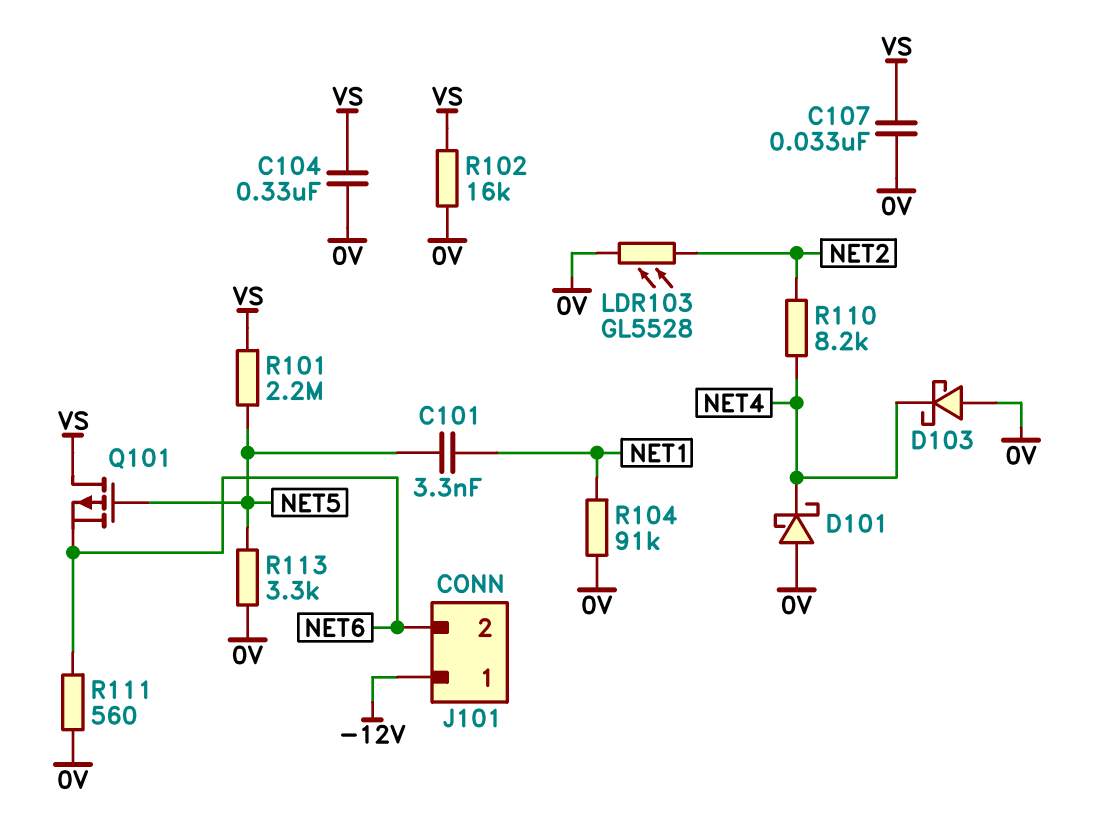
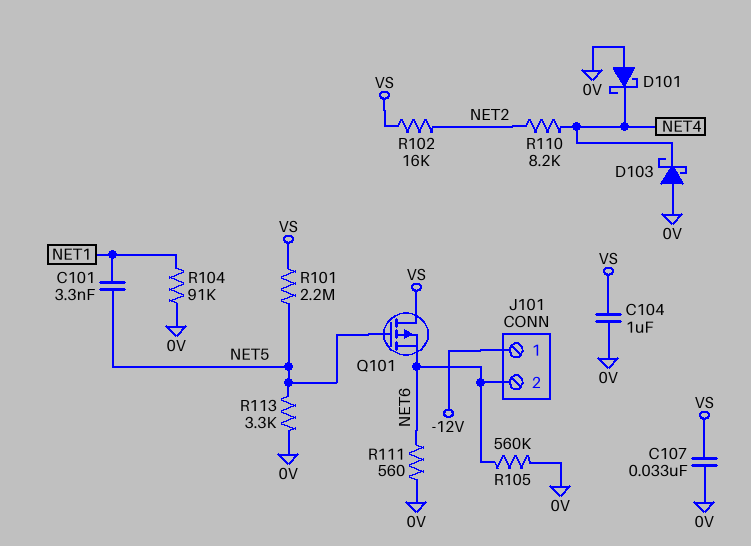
C104: 330nF (0V, VS) -> 1uF (0V, VS)
LDR103: GL5528 (0V, NET2) -> none
R102: 16k (0V, VS) -> 16k (NET2, VS)
R105: none -> 560k (0V, NET6)

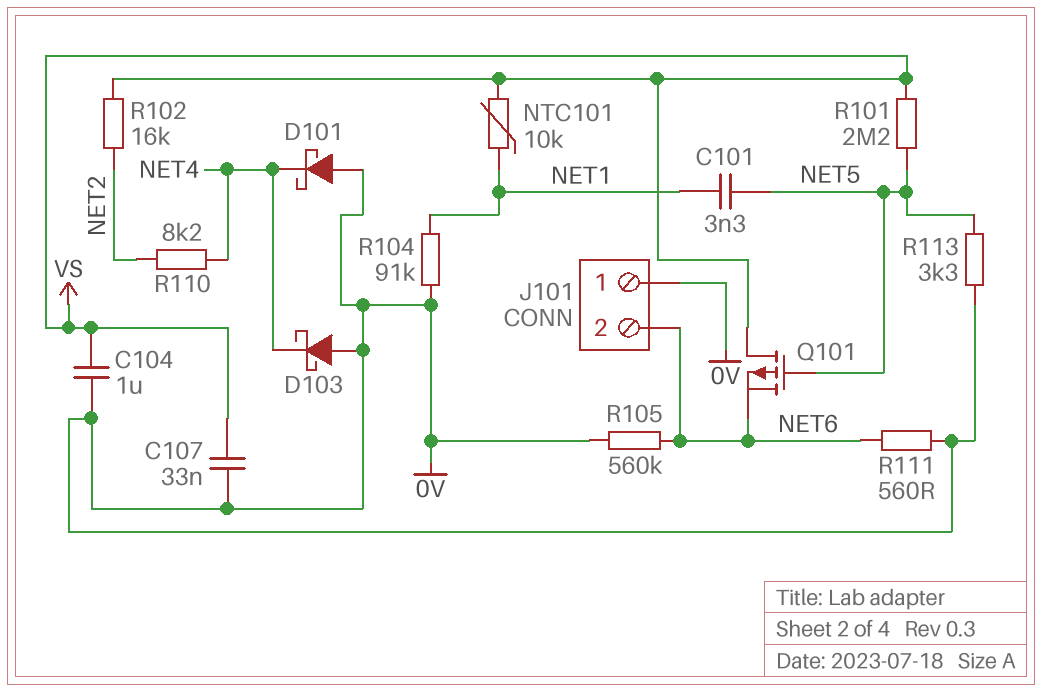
J101 pin 1: -12V -> 0V
NTC101: none -> 10k (NET1, VS)

